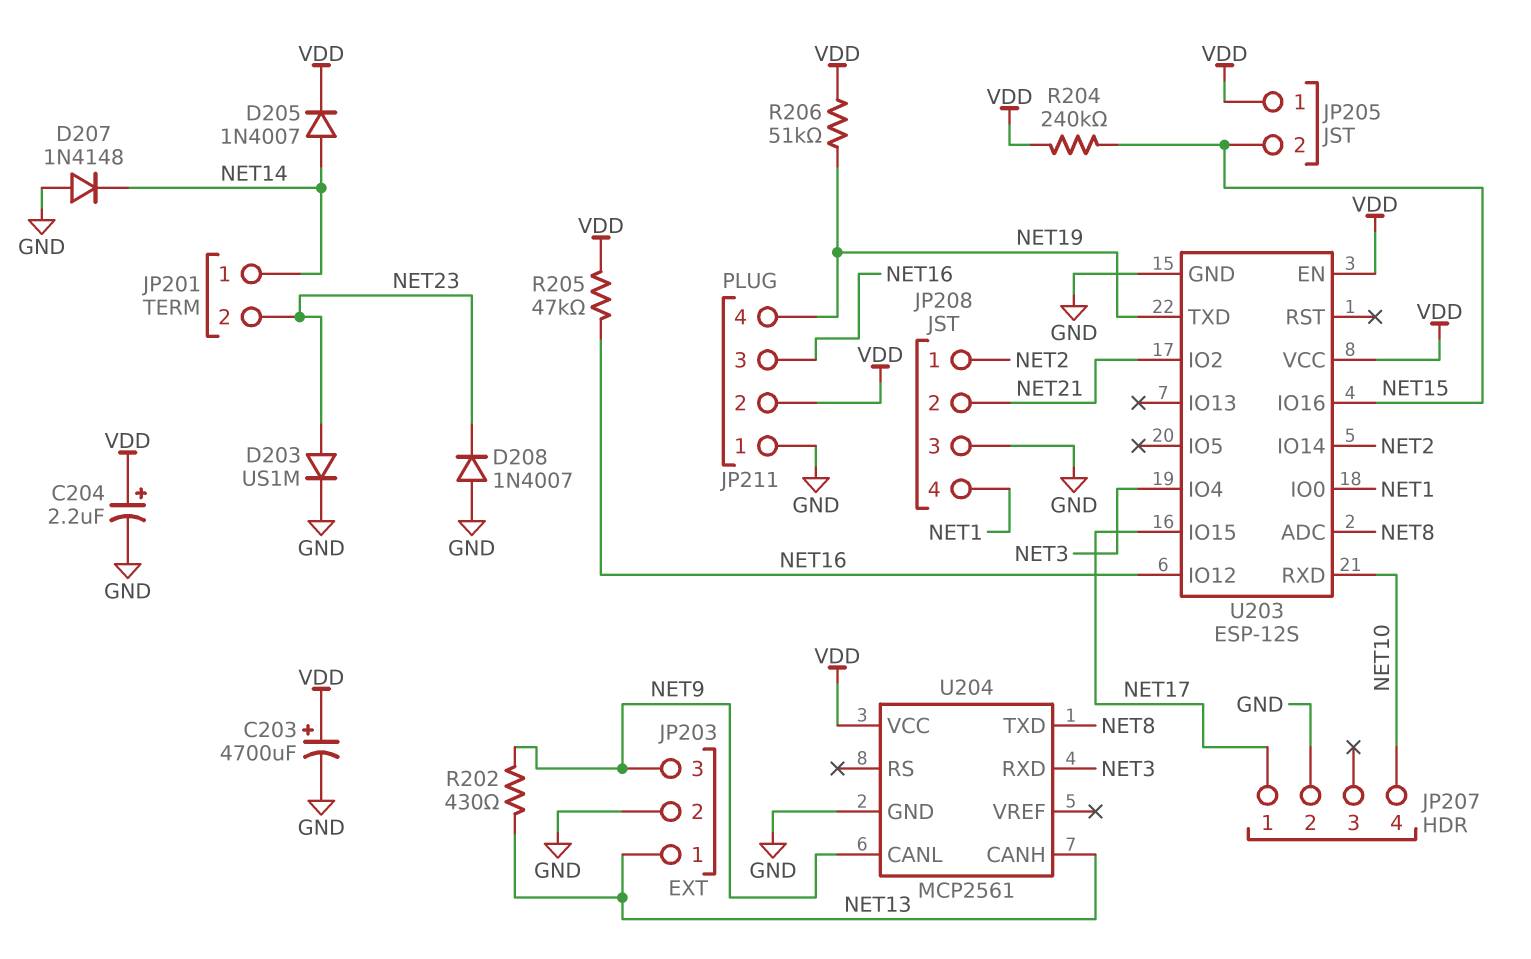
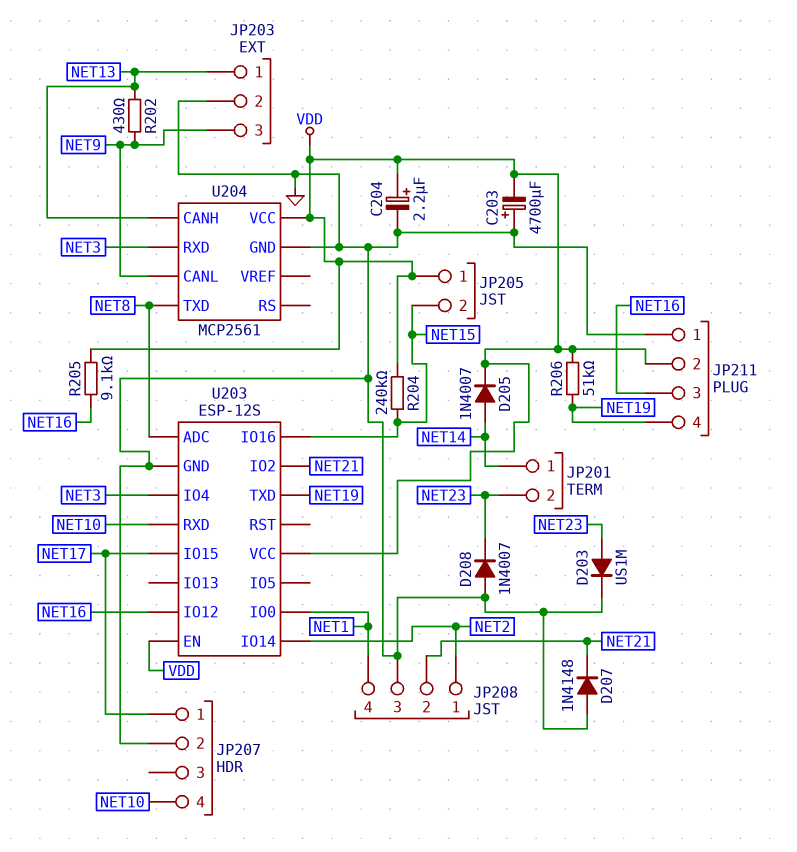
C203: 4700uF (plus VDD, minus GND) -> 4700uF (plus GND, minus VDD)
D207: diode 1N4148 (A GND, K NET14) -> diode 1N4148 (A GND, K NET21)
R205: 47k (NET16, VDD) -> 9.1k (NET16, VDD)

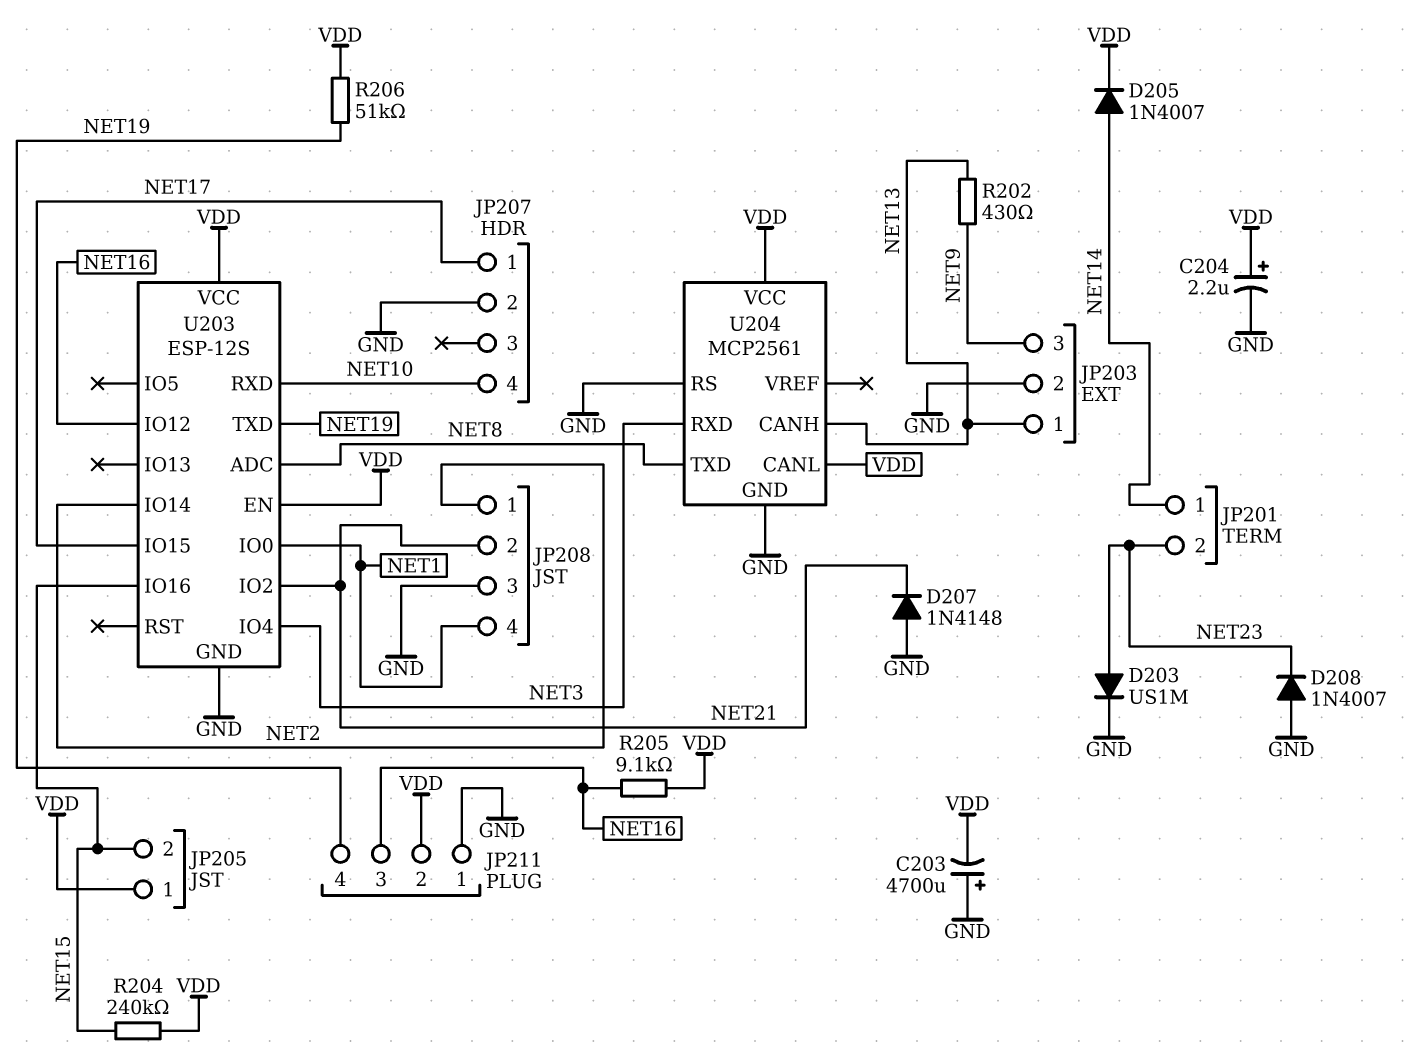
U204 pin CANL: NET9 -> VDD
U204 pin RS: none -> GND

